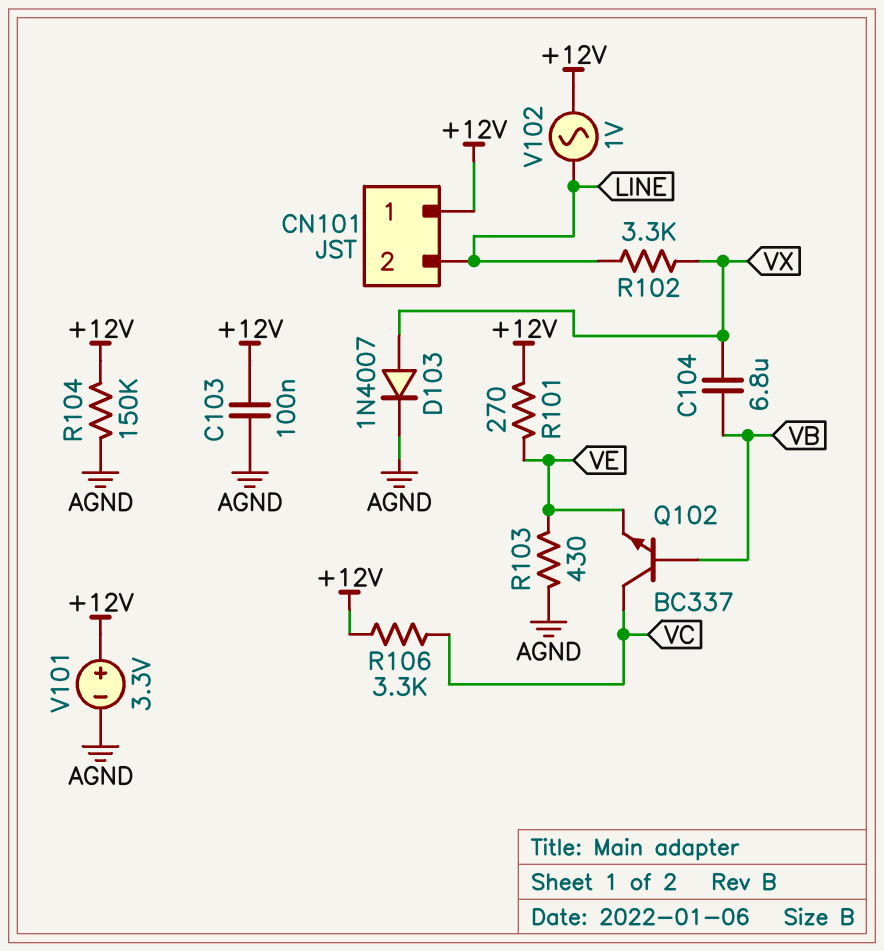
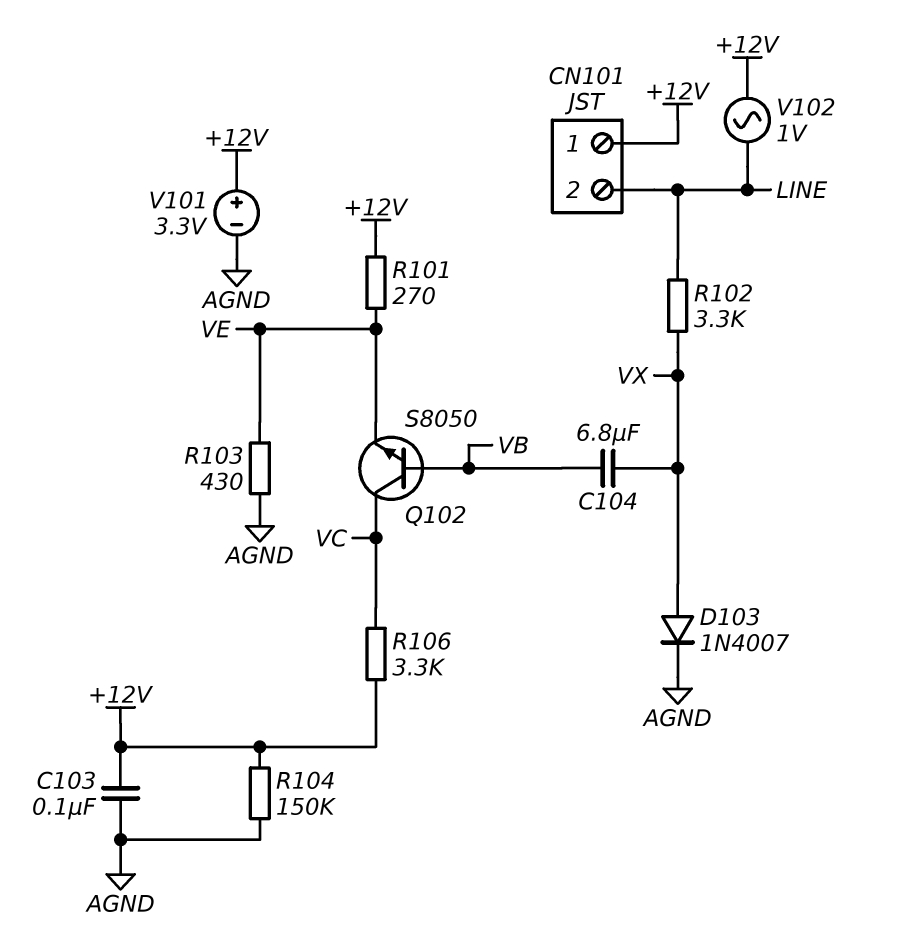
Q102: NPN BC337 (B VB, C VC, E VE) -> NPN S8050 (B VB, C VC, E VE)

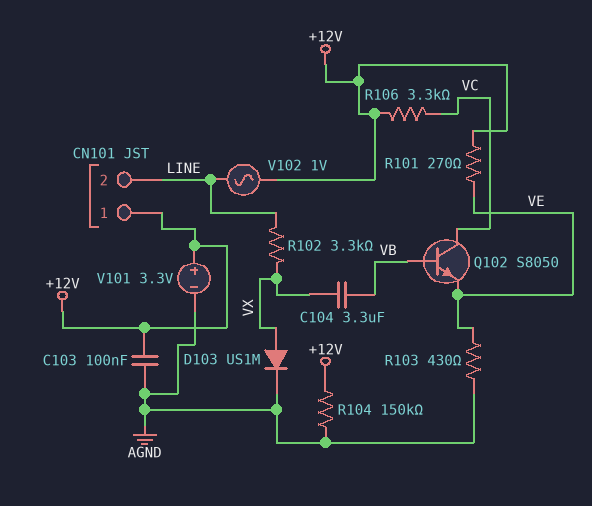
C104: 6.8uF (VB, VX) -> 3.3uF (VB, VX)
D103: diode 1N4007 (A VX, K AGND) -> diode US1M (A VX, K AGND)

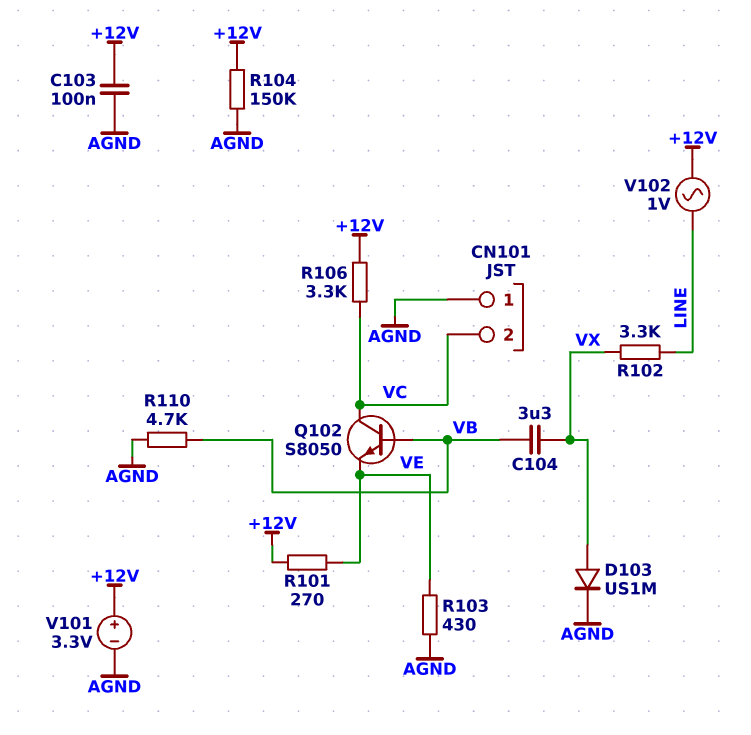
CN101 pin 1: +12V -> AGND
CN101 pin 2: LINE -> VC
R110: none -> 4.7k (AGND, VB)

